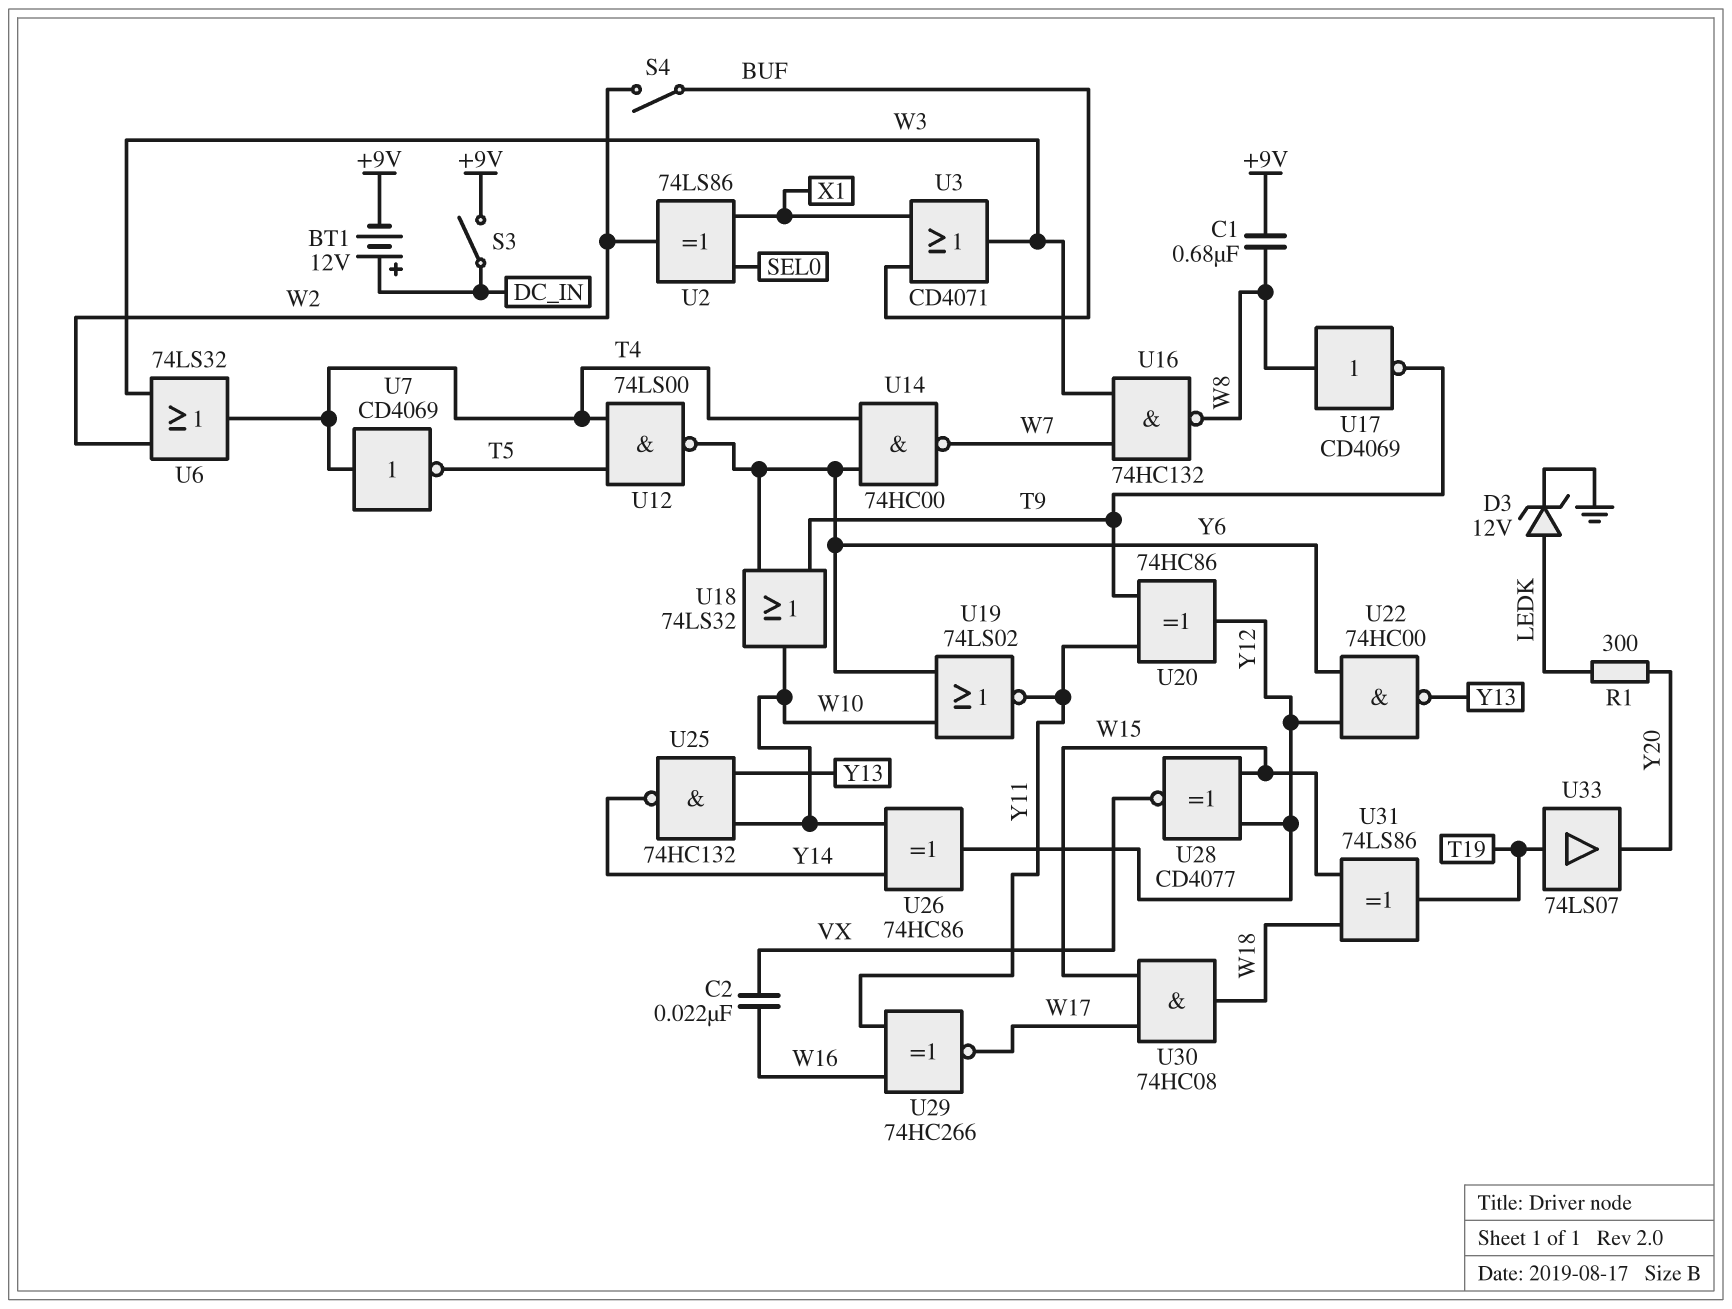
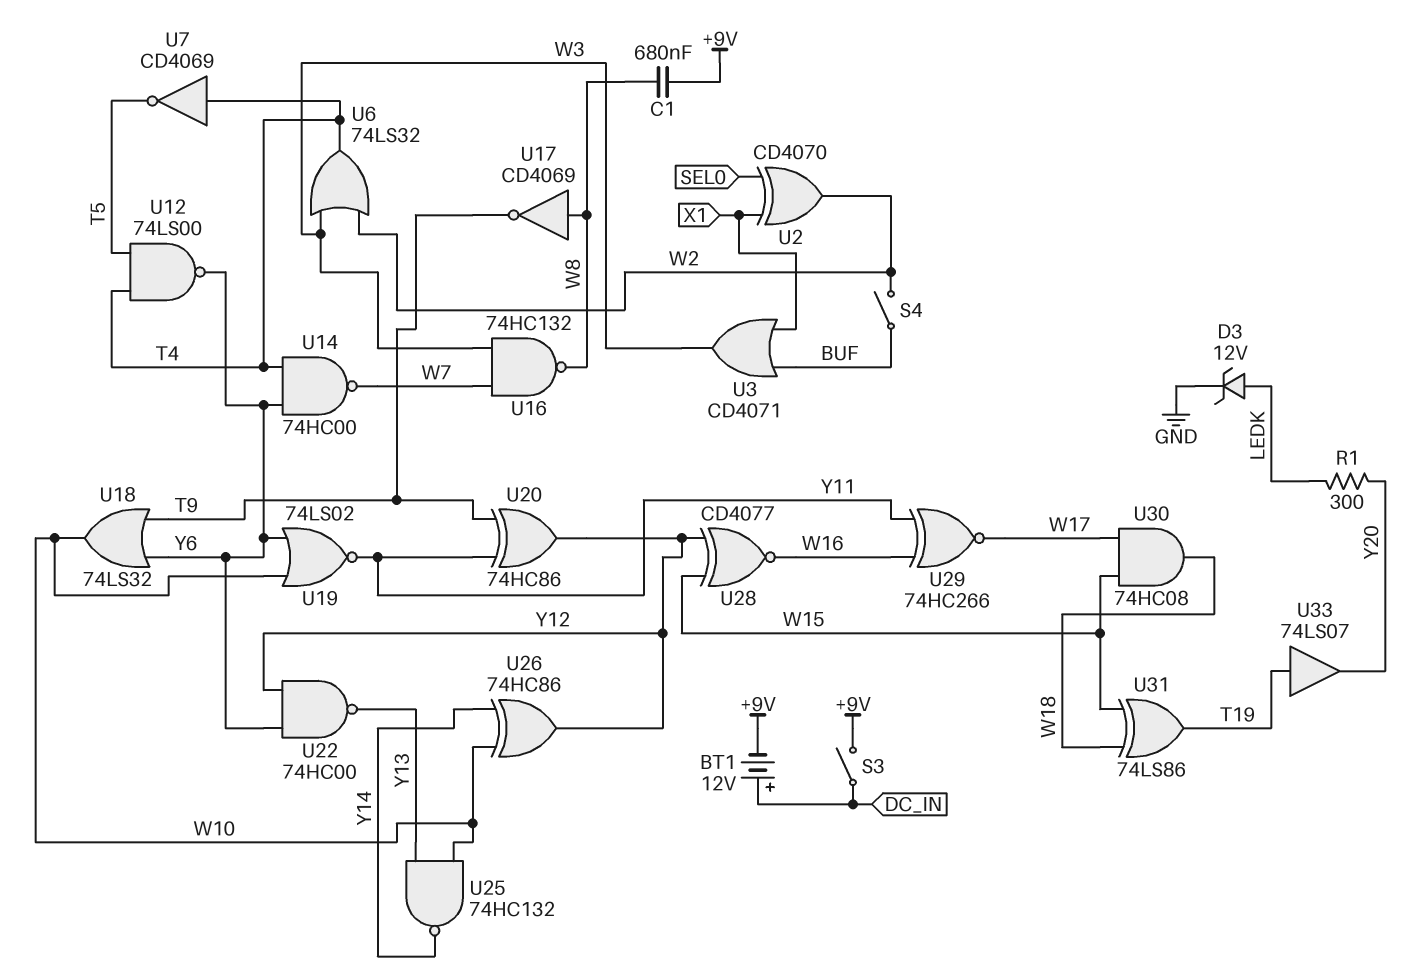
C2: 22nF (VX, W16) -> none
U2: XOR 74LS86 (in SEL0, in X1, out W2) -> XOR CD4070 (in SEL0, in X1, out W2)
U28: XNOR CD4077 (in W15, in Y12, out VX) -> XNOR CD4077 (in W15, in Y12, out W16)

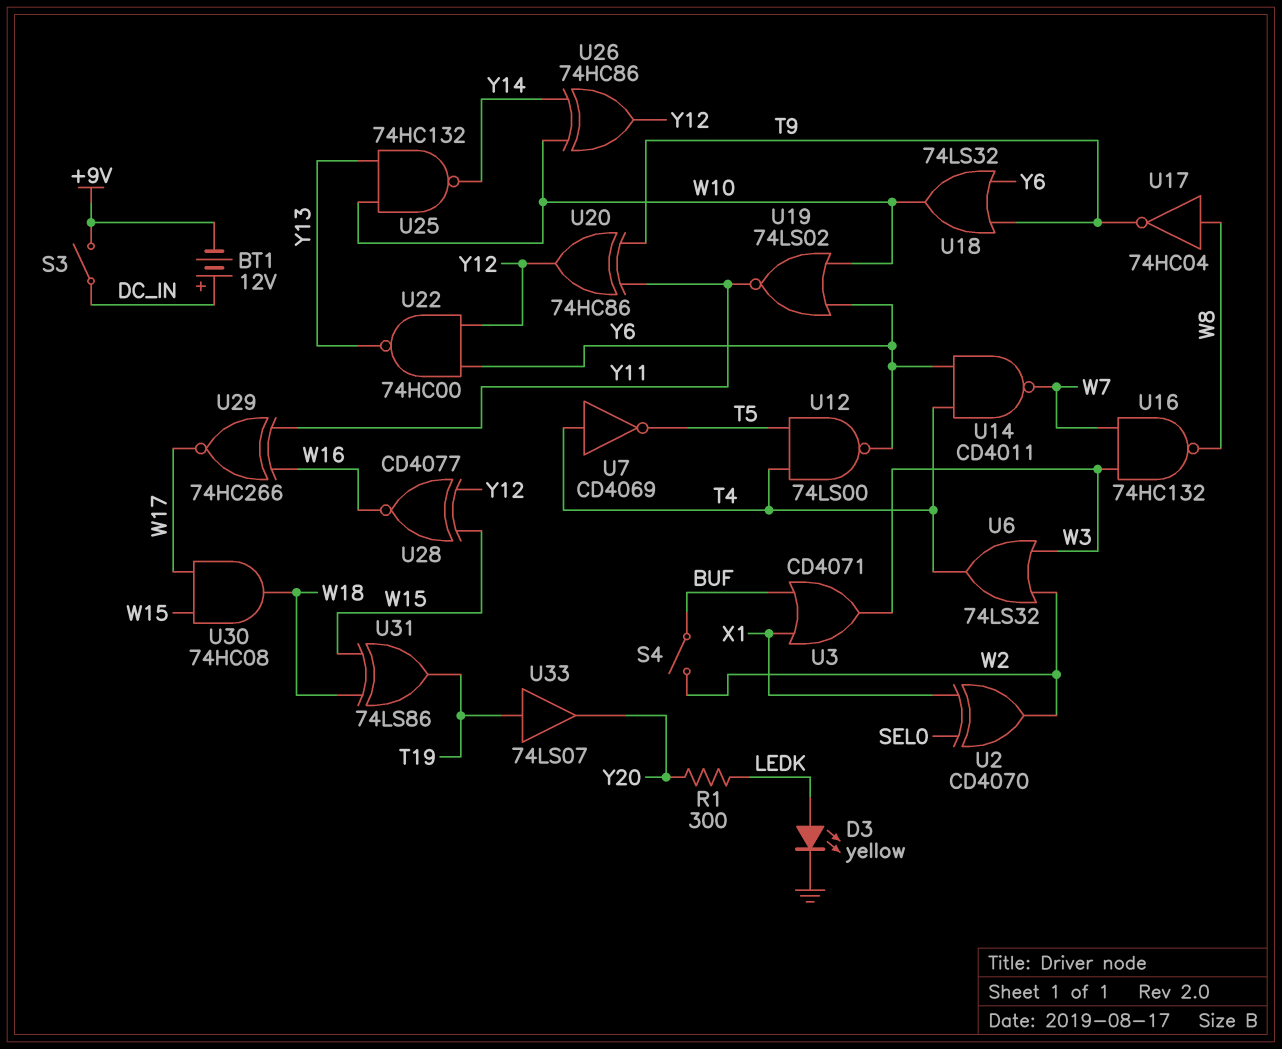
C1: 680nF (+9V, W8) -> none
D3: zener 12V (A LEDK, K GND) -> LED yellow (A LEDK, K GND)
U14: NAND 74HC00 (in T4, in Y6, out W7) -> NAND CD4011 (in T4, in Y6, out W7)
U17: NOT CD4069 (in W8, out T9) -> NOT 74HC04 (in W8, out T9)

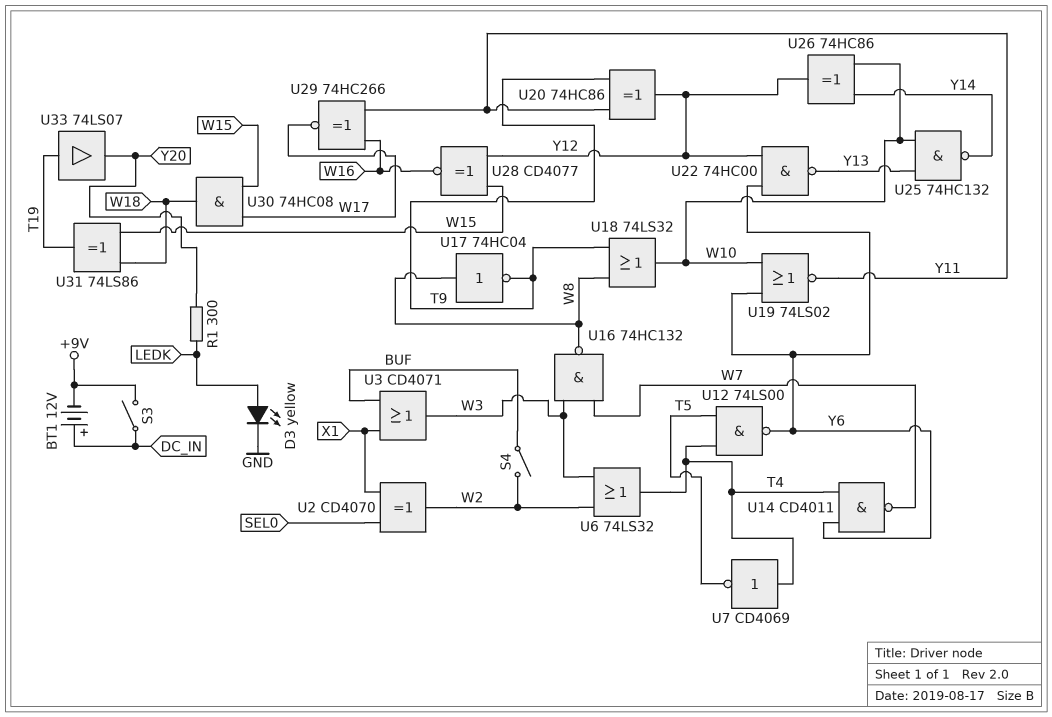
U18: OR 74LS32 (in T9, in Y6, out W10) -> OR 74LS32 (in T9, in W8, out W10)

